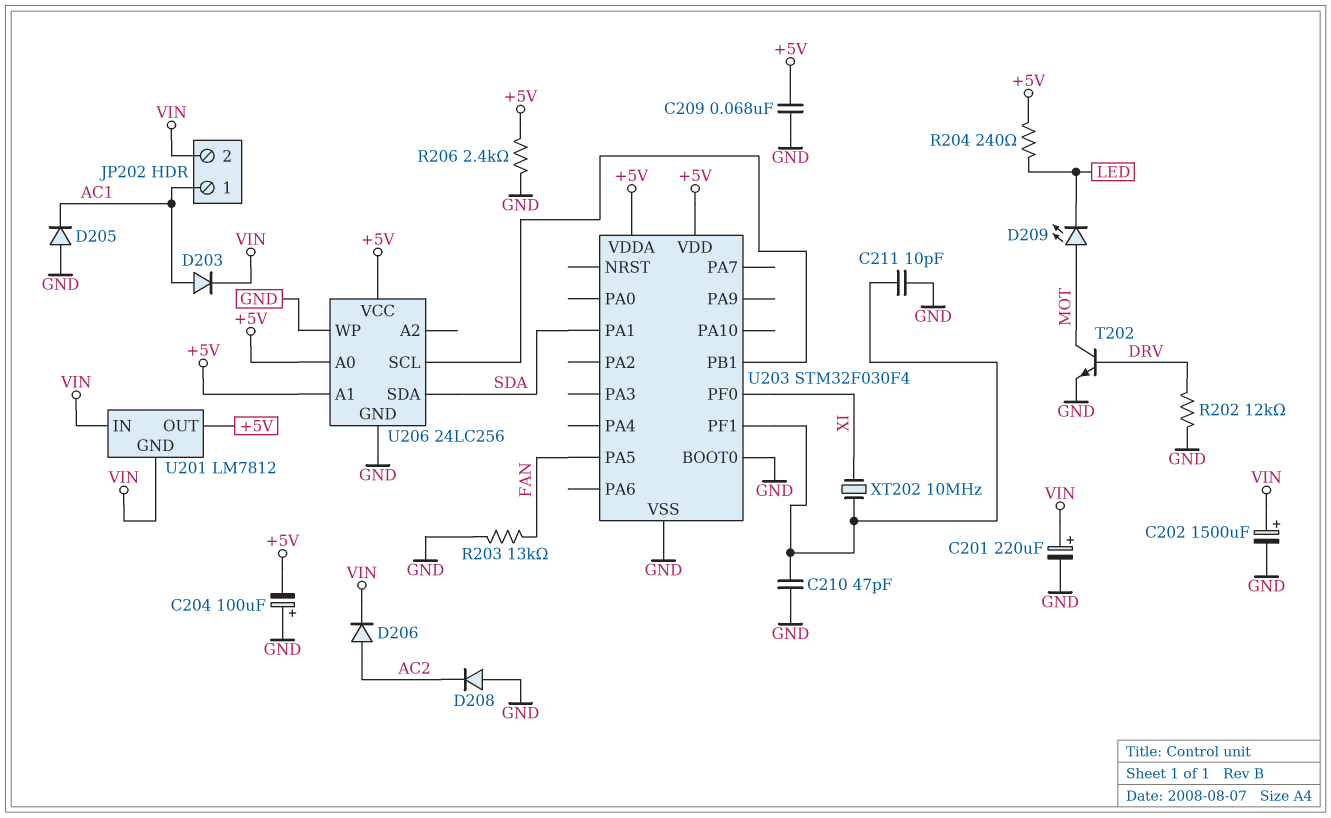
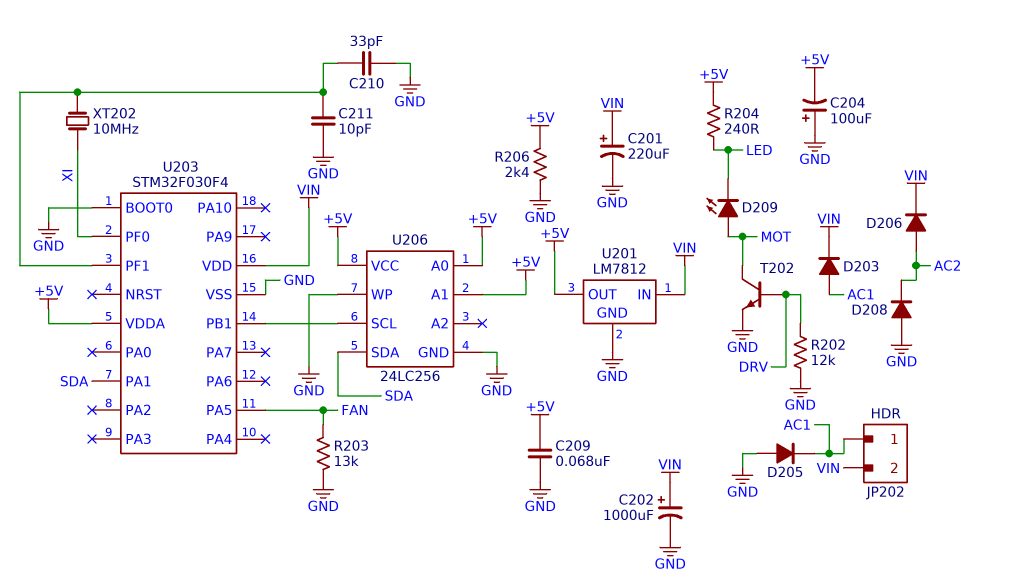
C202: 1500uF (plus VIN, minus GND) -> 1000uF (plus VIN, minus GND)
C210: 47pF (GND, U203/PF1) -> 33pF (GND, U203/PF1)
U201 pin GND: VIN -> GND
U203 pin VDD: +5V -> VIN

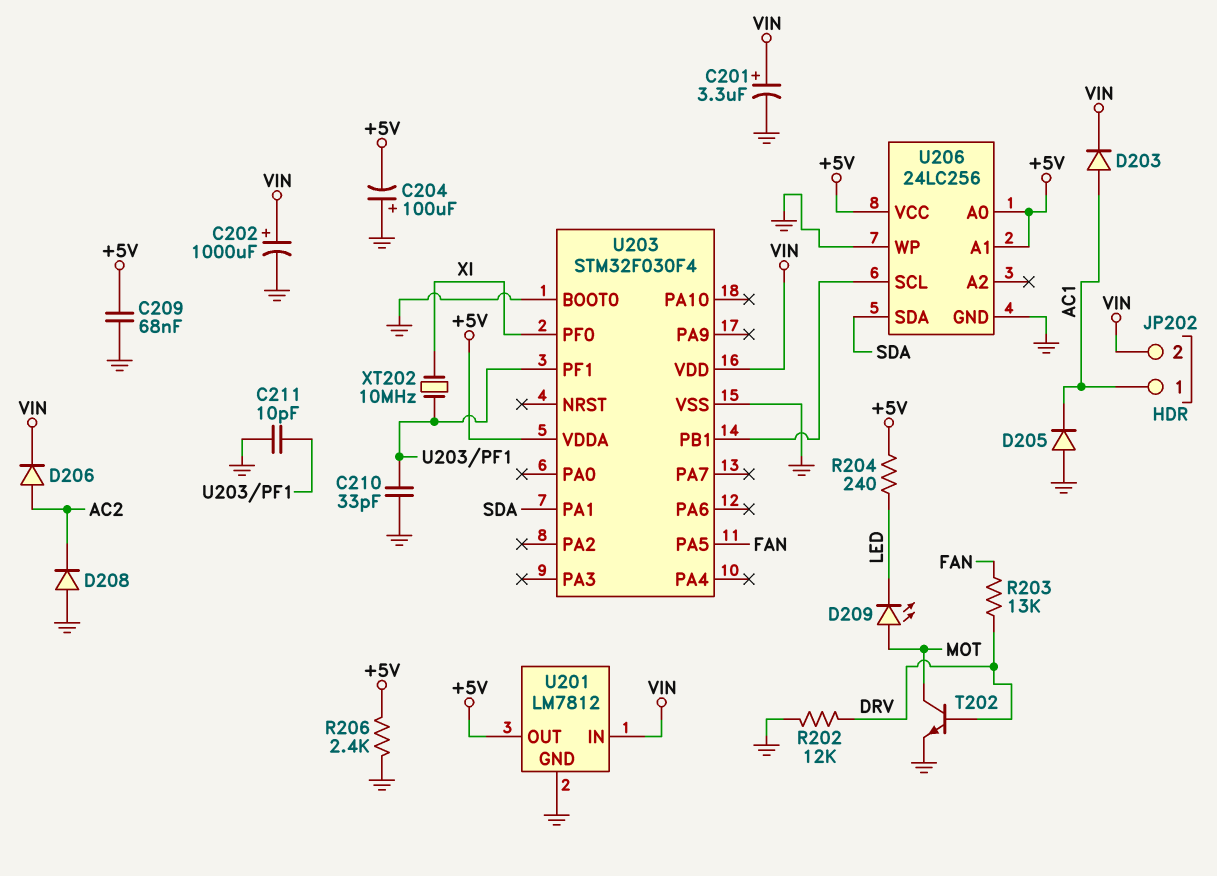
C201: 220uF (plus VIN, minus GND) -> 3.3uF (plus VIN, minus GND)
R203: 13k (FAN, GND) -> 13k (DRV, FAN)

